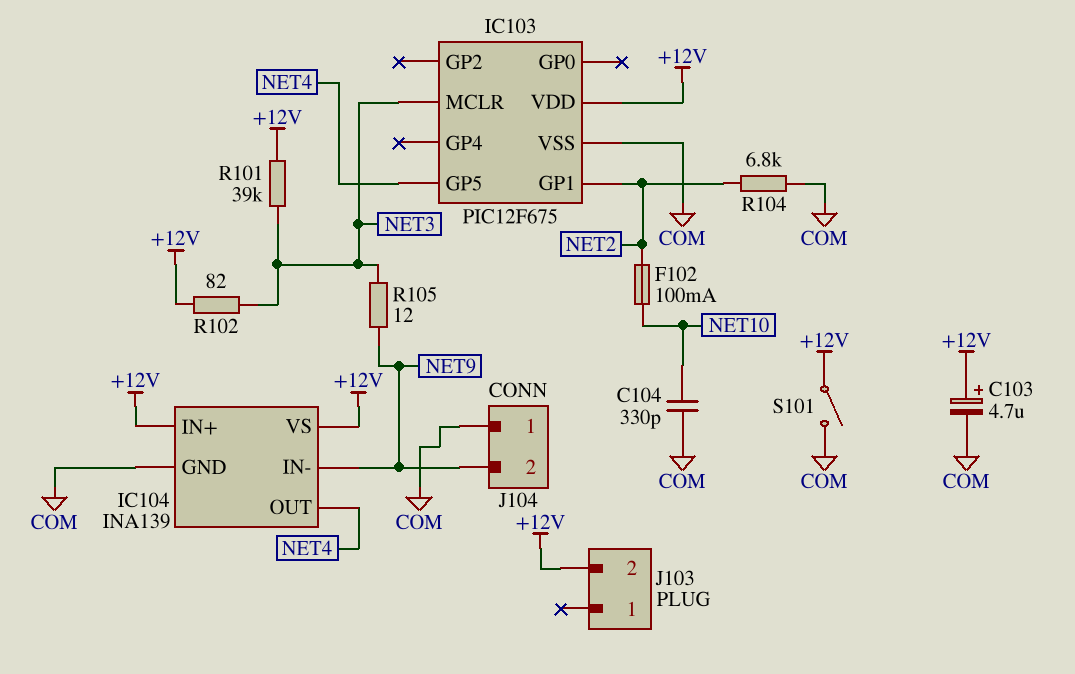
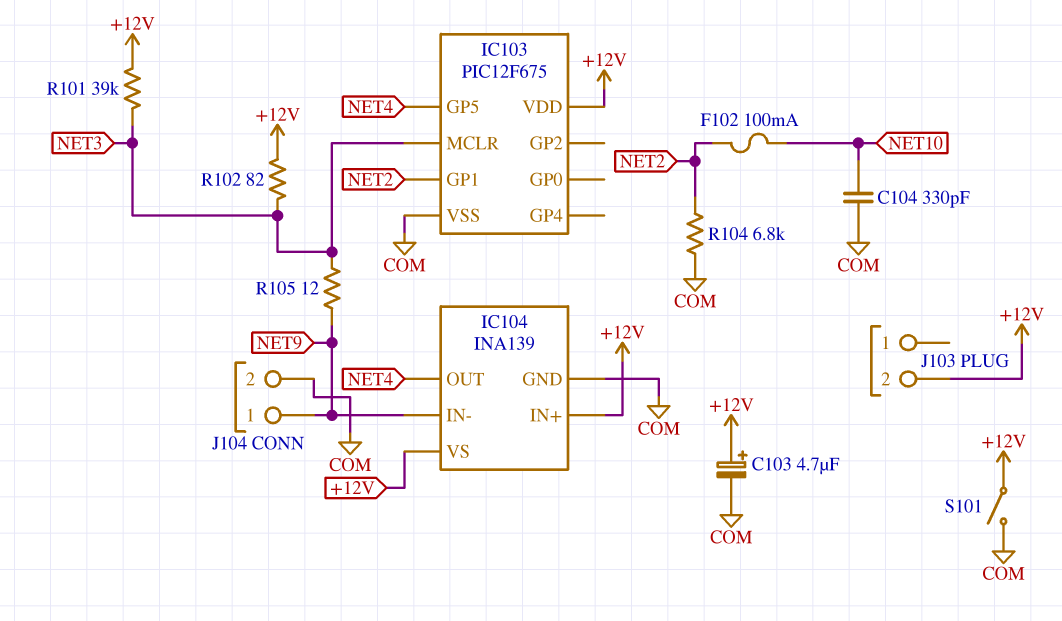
J104 pin 1: COM -> NET9
J104 pin 2: NET9 -> COM

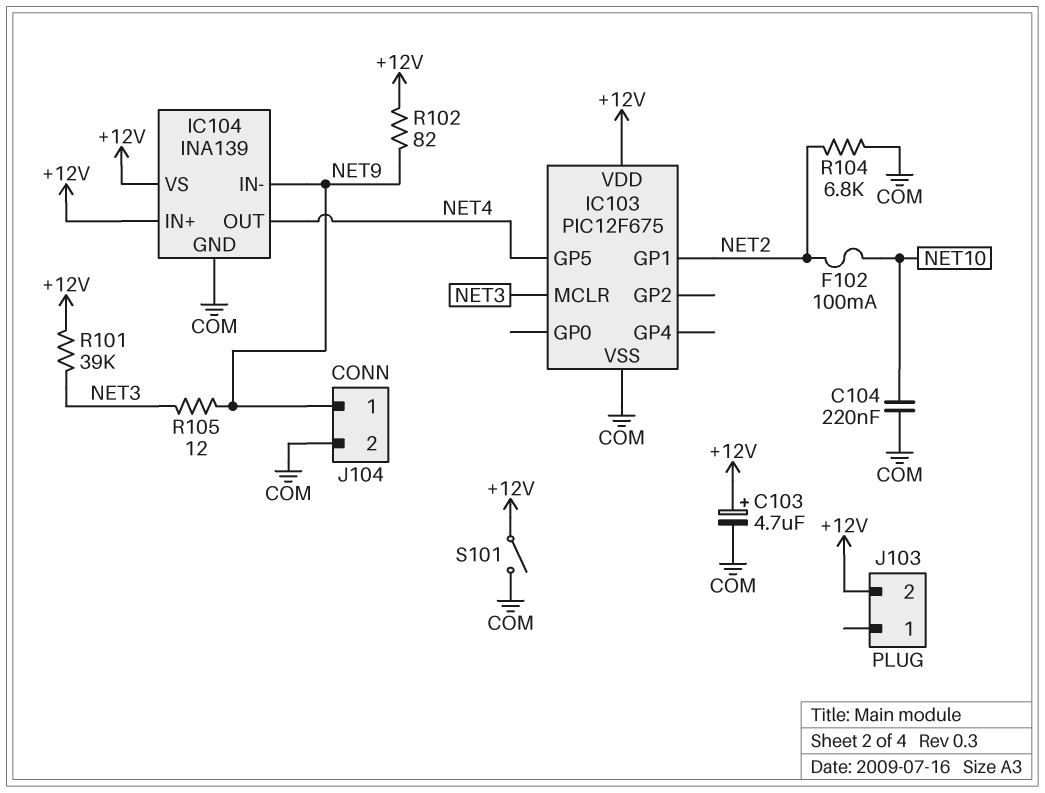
C104: 330pF (COM, NET10) -> 220nF (COM, NET10)
R102: 82 (+12V, NET3) -> 82 (+12V, NET9)

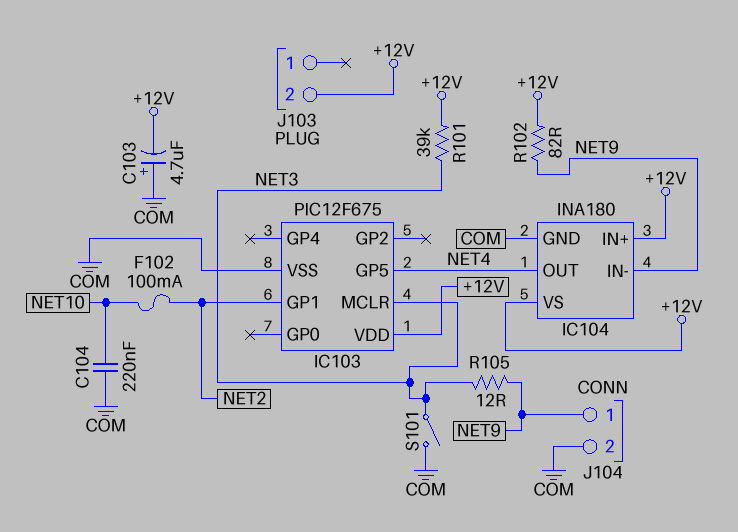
C103: 4.7uF (plus +12V, minus COM) -> 4.7uF (plus COM, minus +12V)
IC104: INA139 -> INA180
R104: 6.8k (COM, NET2) -> none
S101: switch (+12V, COM) -> switch (COM, NET3)

